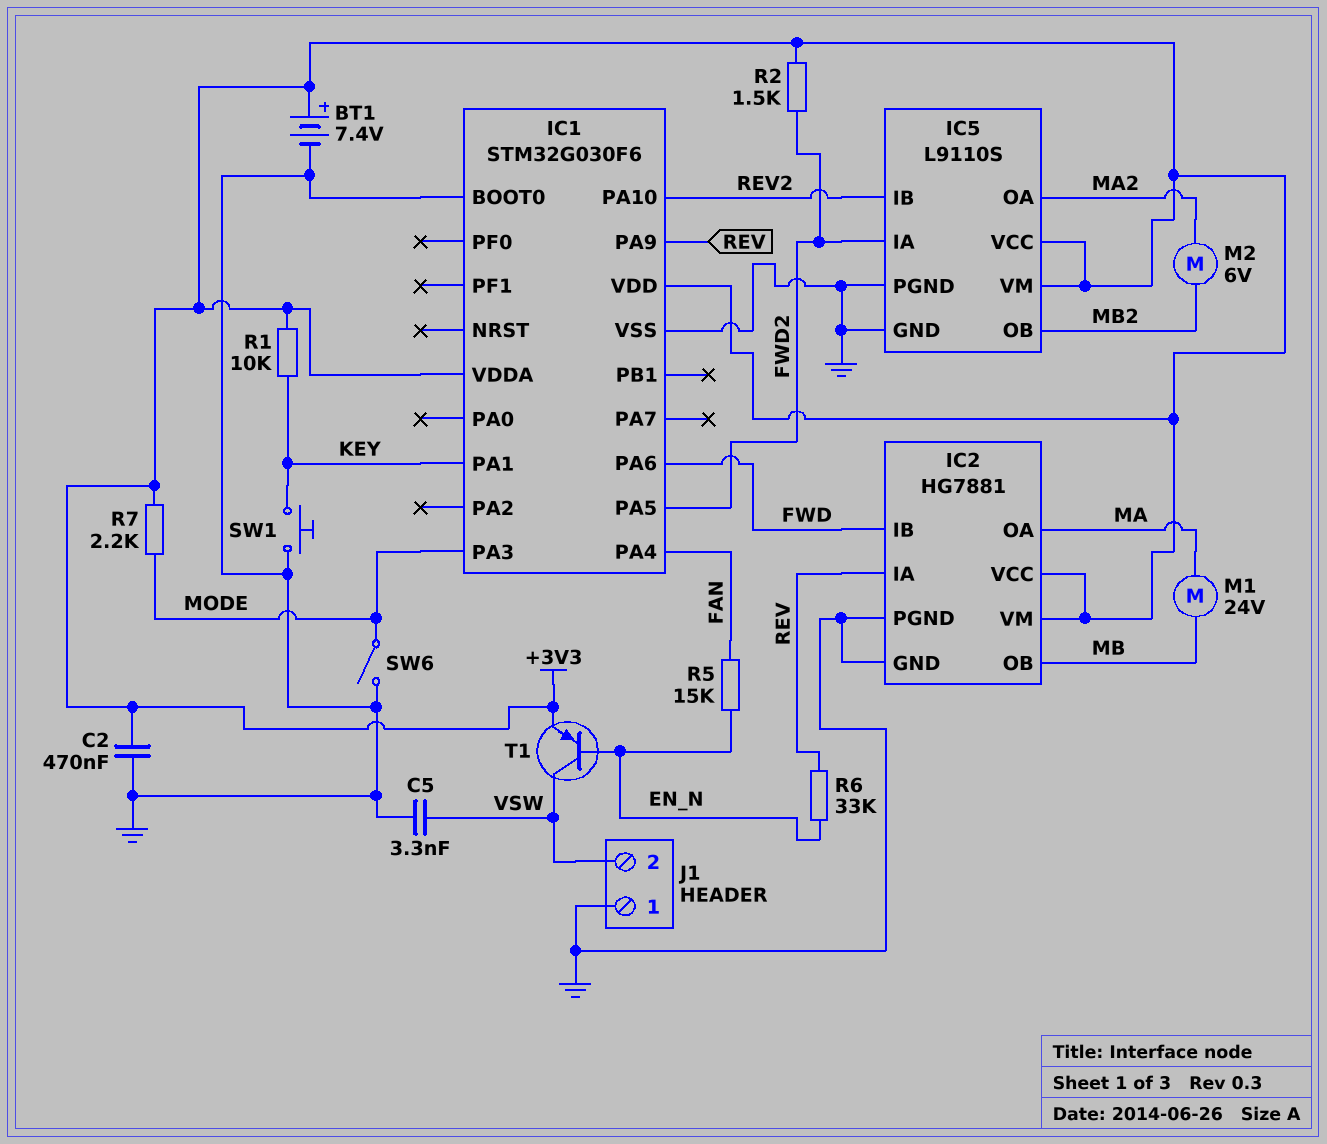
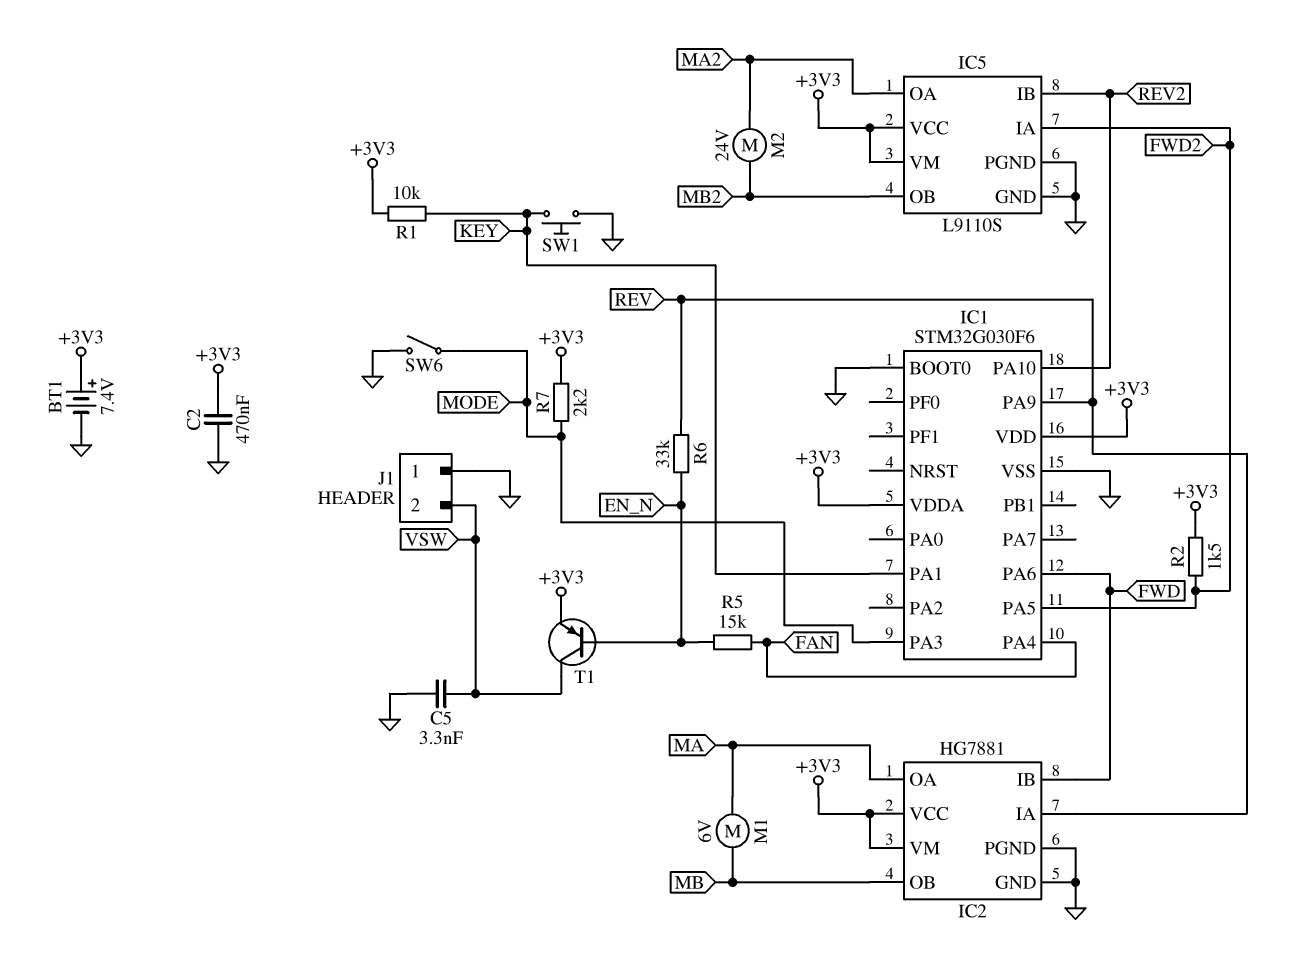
M1: motor 24V (MA, MB) -> motor 6V (MA, MB)
M2: motor 6V (MA2, MB2) -> motor 24V (MA2, MB2)

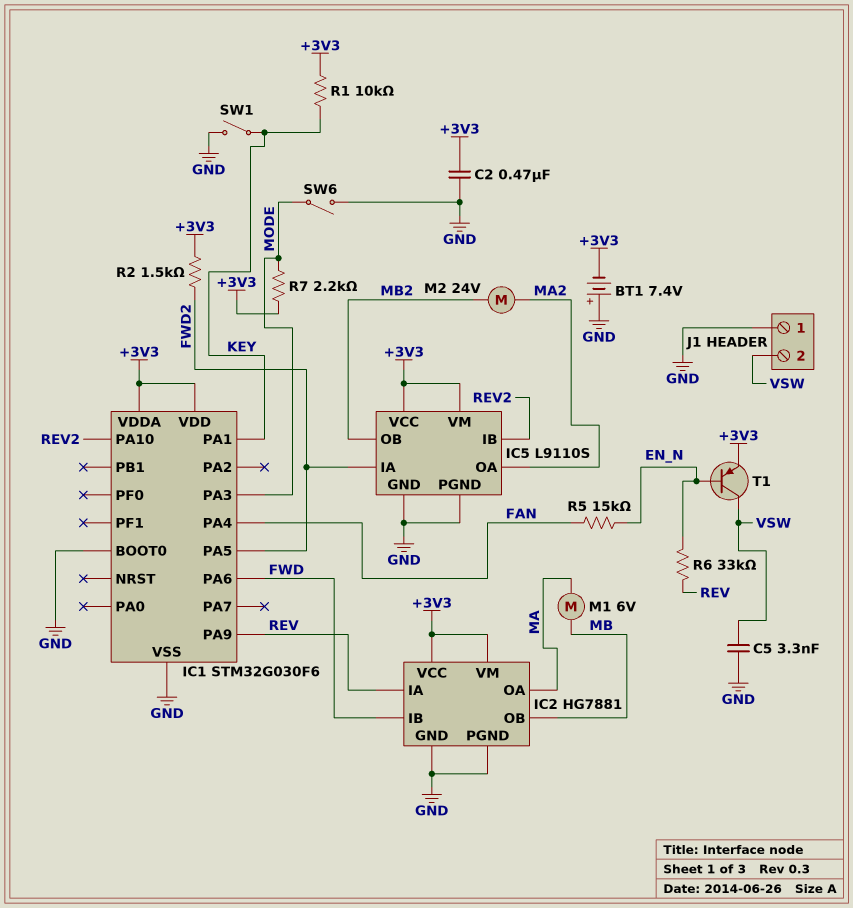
BT1: 7.4V (plus +3V3, minus GND) -> 7.4V (plus GND, minus +3V3)
SW1: button (GND, KEY) -> switch (GND, KEY)

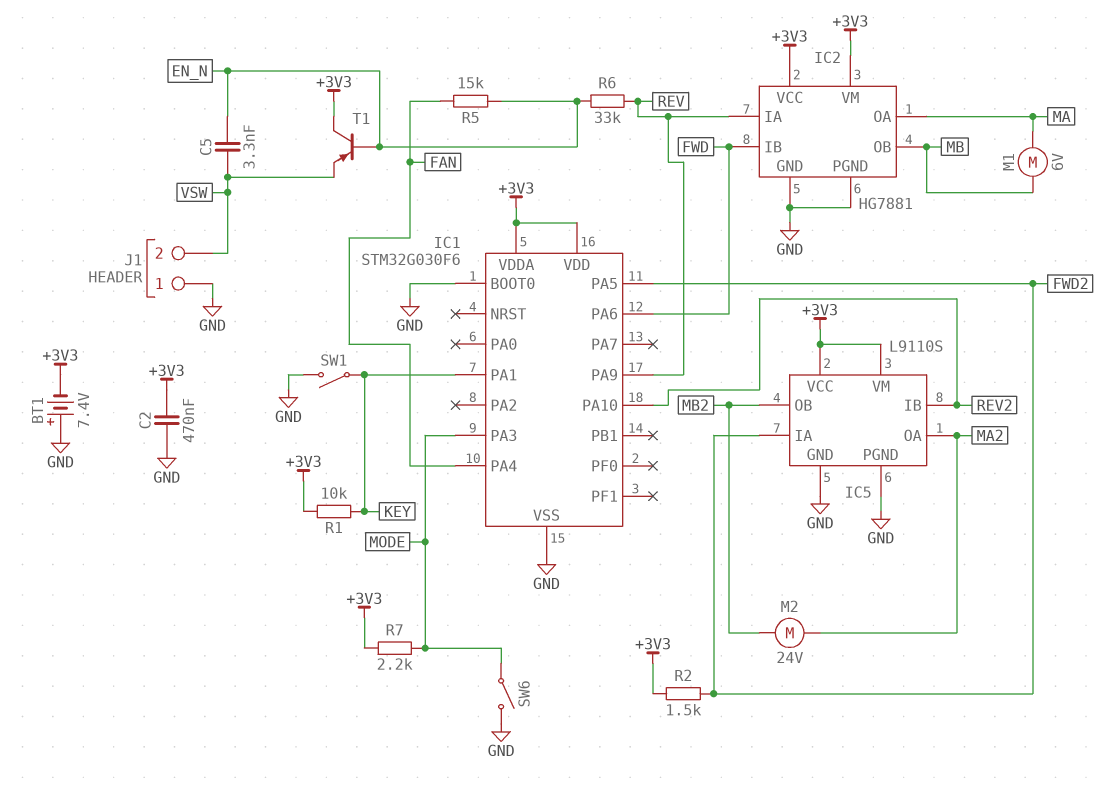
C5: 3.3nF (GND, VSW) -> 3.3nF (EN_N, VSW)
T1: PNP (B EN_N, C VSW, E +3V3) -> PNP (B EN_N, C +3V3, E VSW)

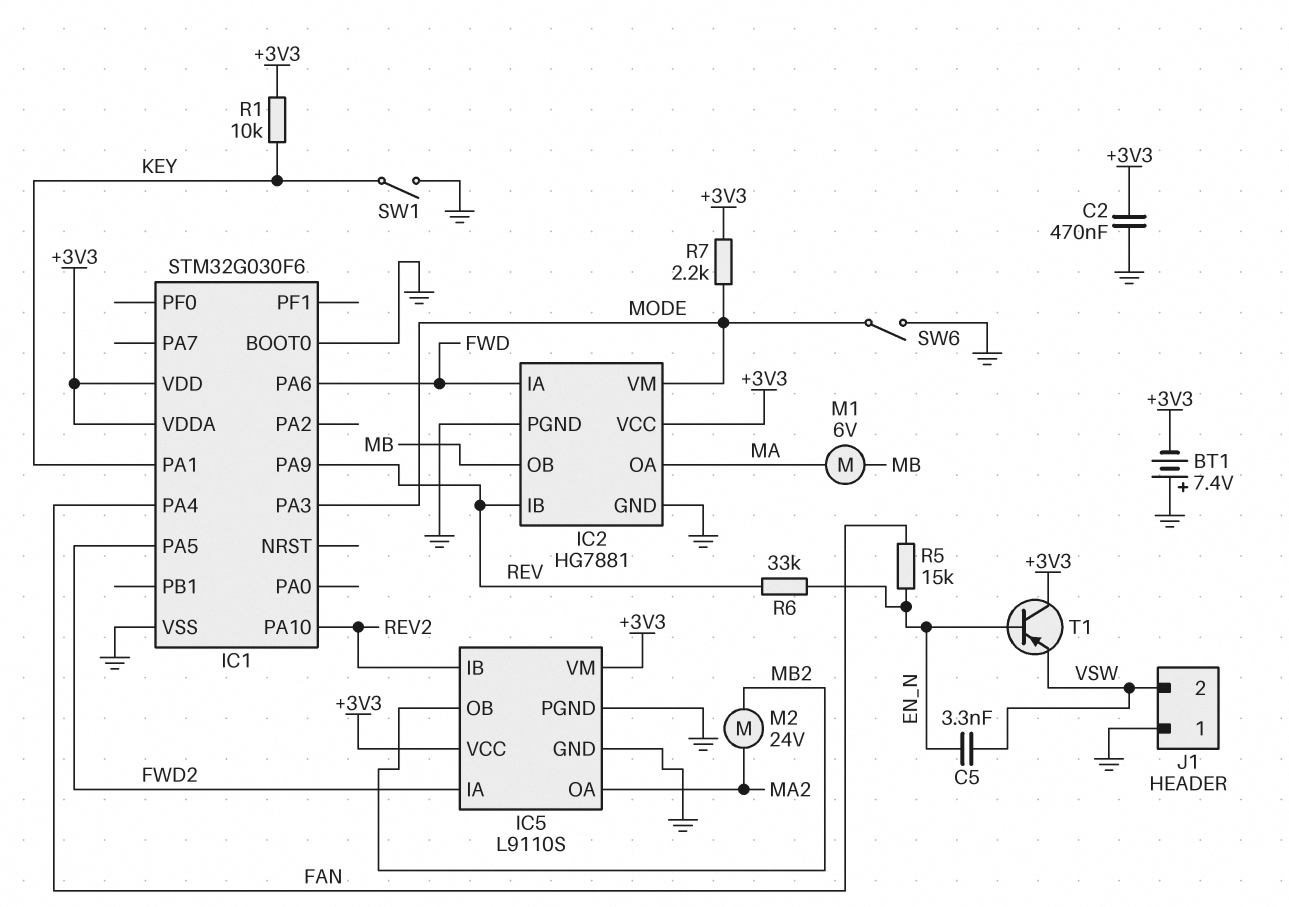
IC2 pin IA: REV -> FWD
IC2 pin IB: FWD -> REV
IC2 pin VM: +3V3 -> MODE
R2: 1.5k (+3V3, FWD2) -> none

